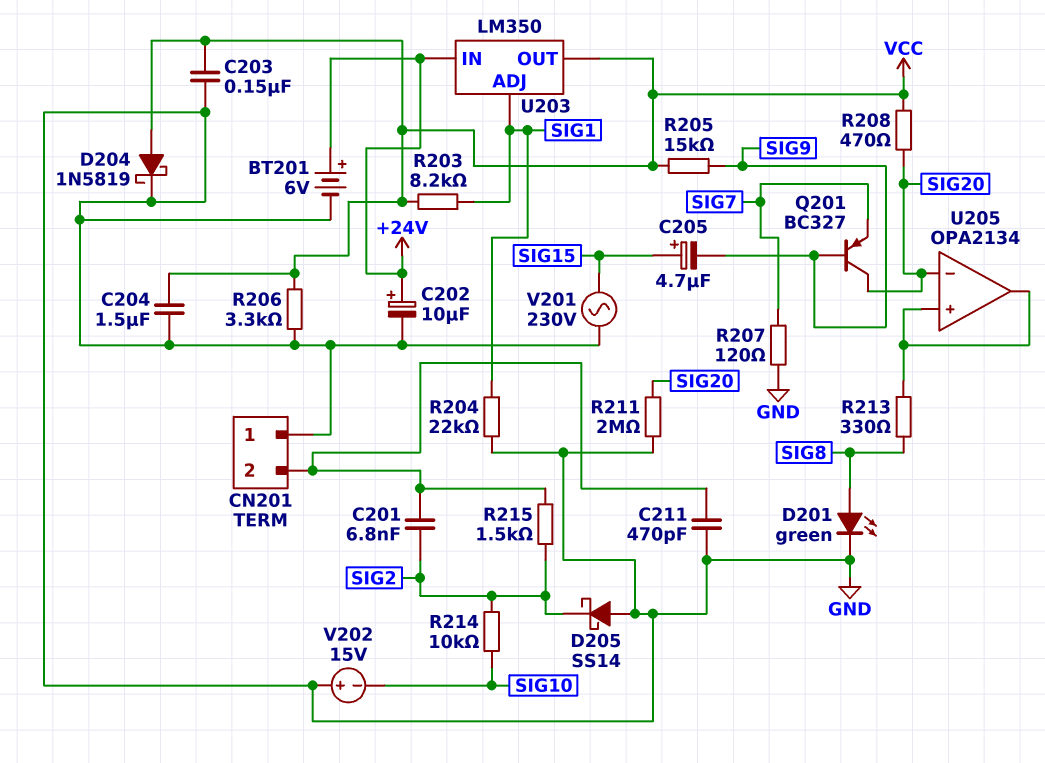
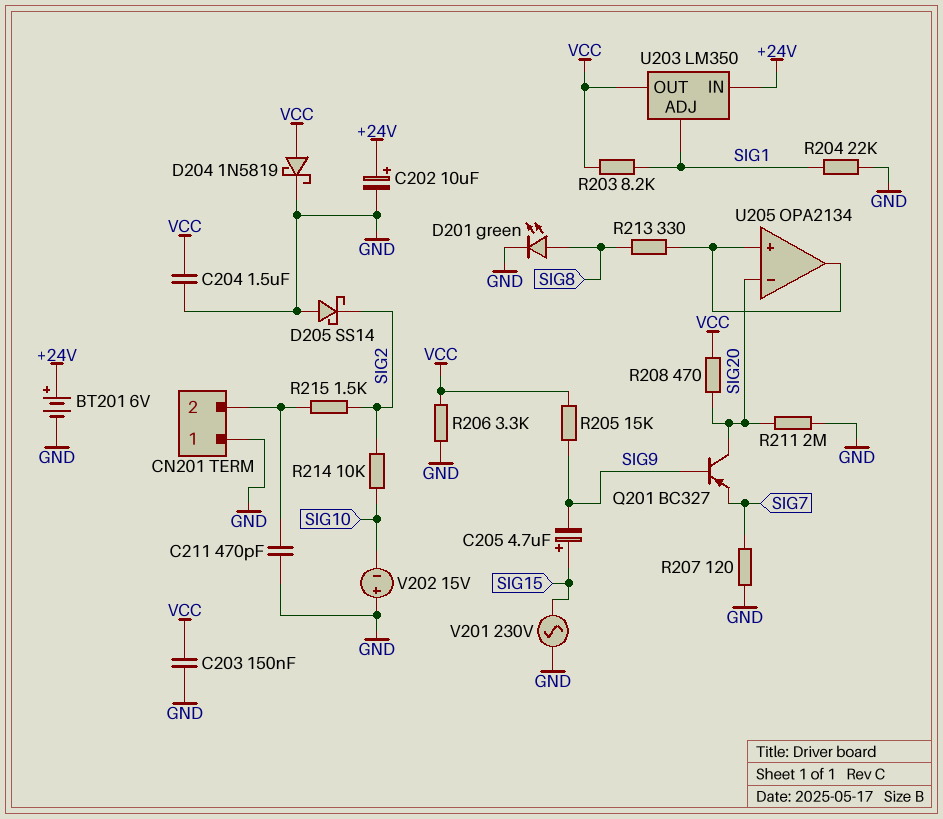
C201: 6.8nF (CN201/2, SIG2) -> none

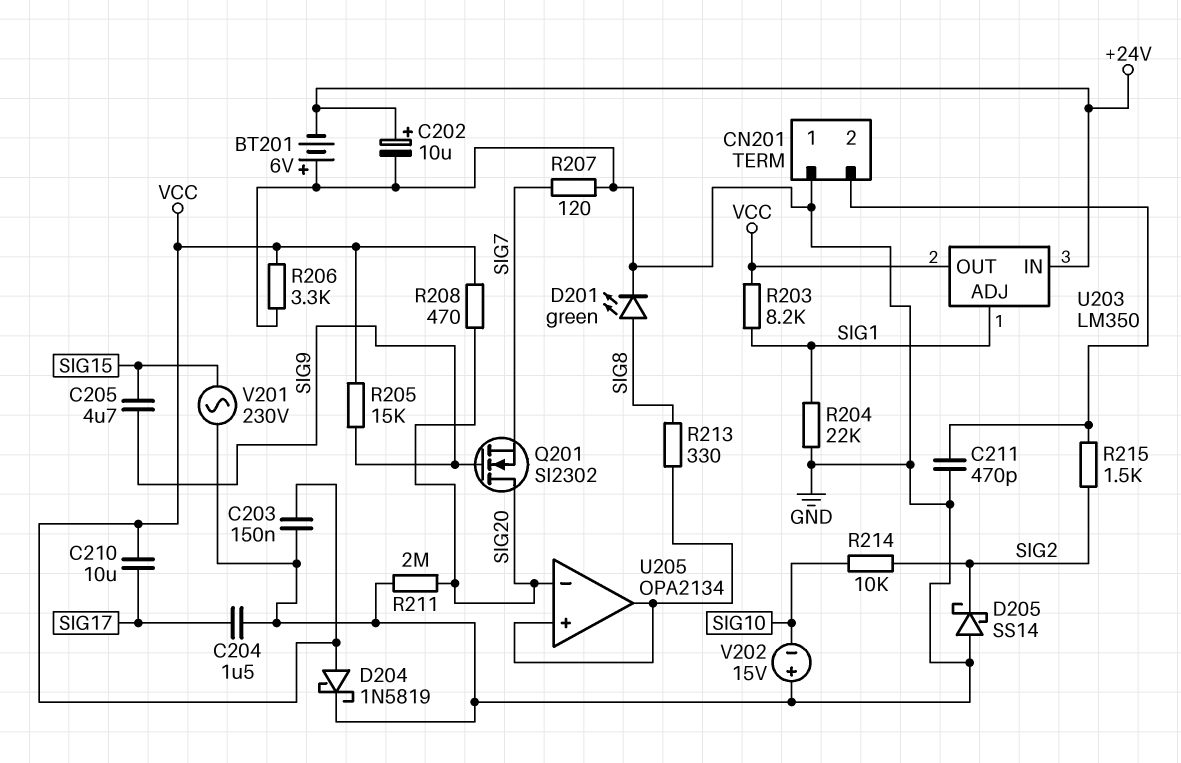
BT201: 6V (plus +24V, minus GND) -> 6V (plus GND, minus +24V)
C204: 1.5uF (GND, VCC) -> 1.5uF (GND, SIG17)
C205: 4.7uF (plus SIG15, minus SIG9) -> 4.7uF (SIG9, SIG15)
C210: none -> 10uF (SIG17, VCC)
Q201: PNP BC327 (B SIG9, C SIG20, E SIG7) -> NMOS SI2302 (G SIG9, D SIG20, S SIG7)

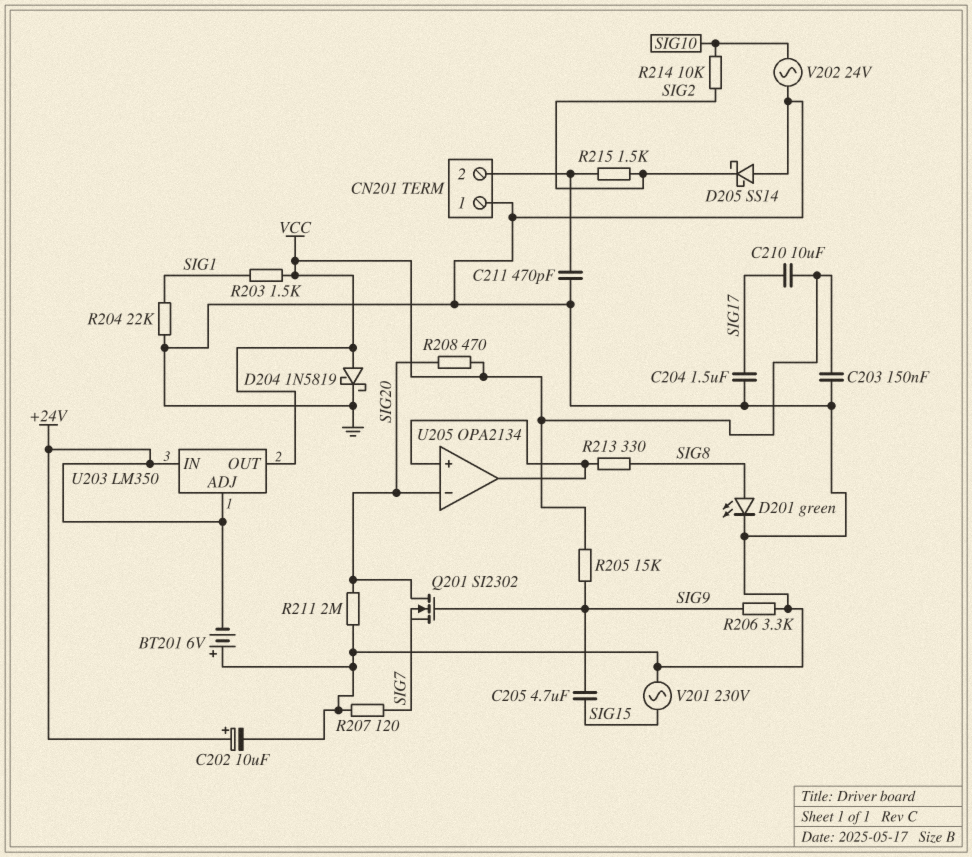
R203: 8.2k (SIG1, VCC) -> 1.5k (SIG1, VCC)
R206: 3.3k (GND, VCC) -> 3.3k (GND, SIG9)
U203 pin ADJ: SIG1 -> +24V
V202: 15V (plus GND, minus SIG10) -> AC 24V (GND, SIG10)

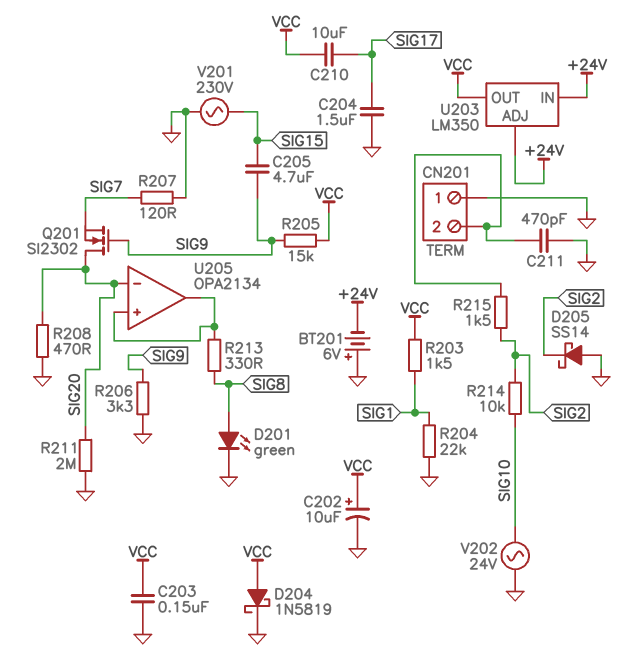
C202: 10uF (plus +24V, minus GND) -> 10uF (plus VCC, minus GND)
R208: 470 (SIG20, VCC) -> 470 (GND, SIG20)

